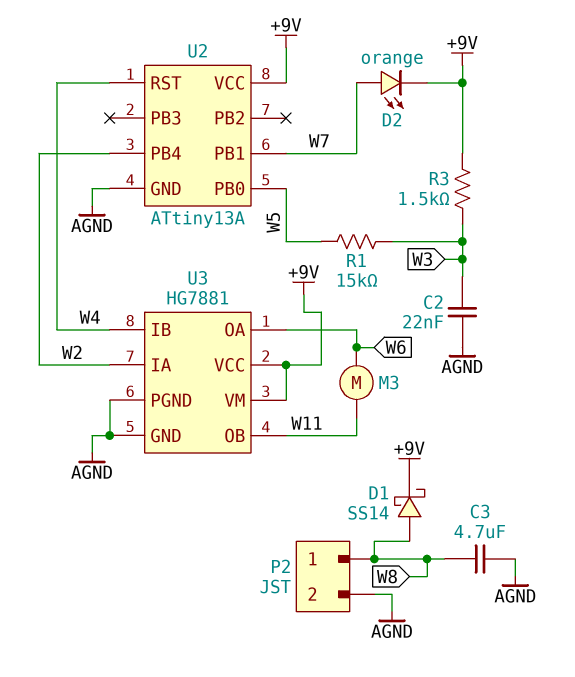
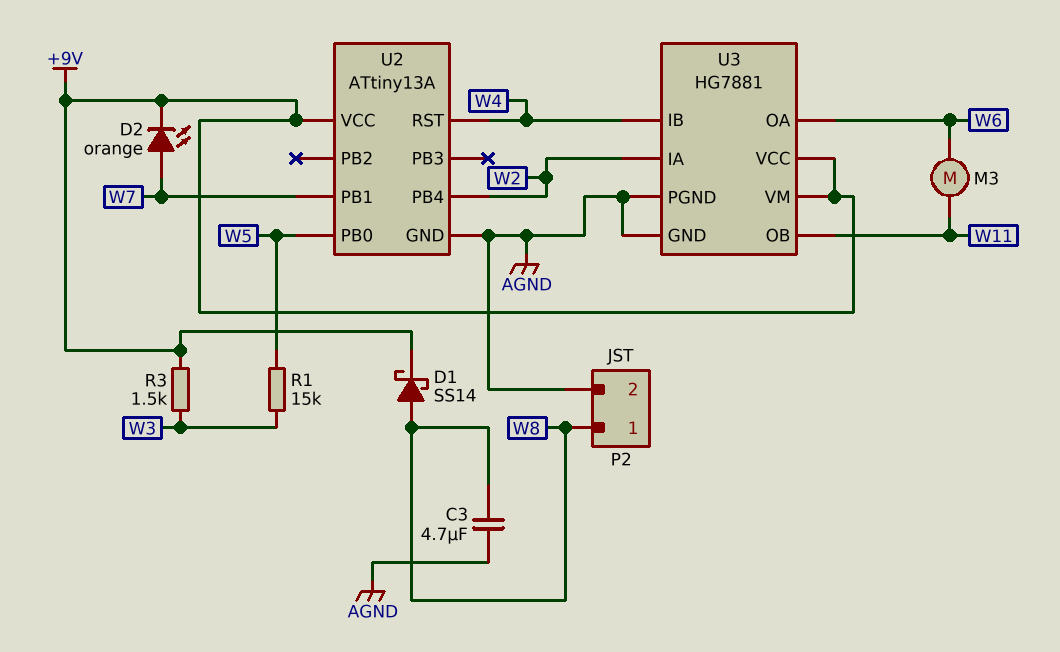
C2: 22nF (AGND, W3) -> none

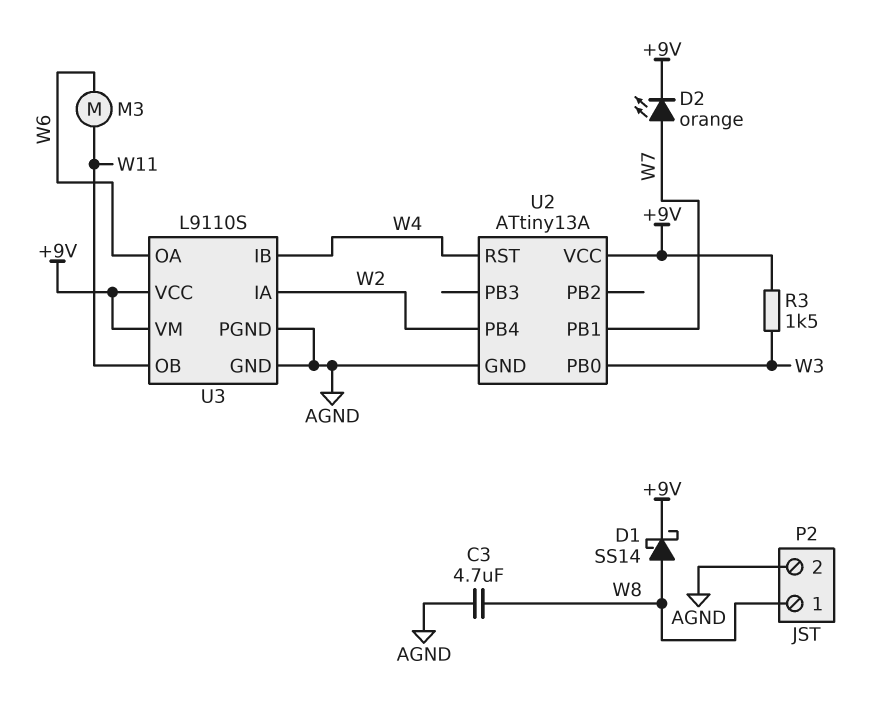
R1: 15k (W3, W5) -> none
U2 pin PB0: W5 -> W3
U3: HG7881 -> L9110S

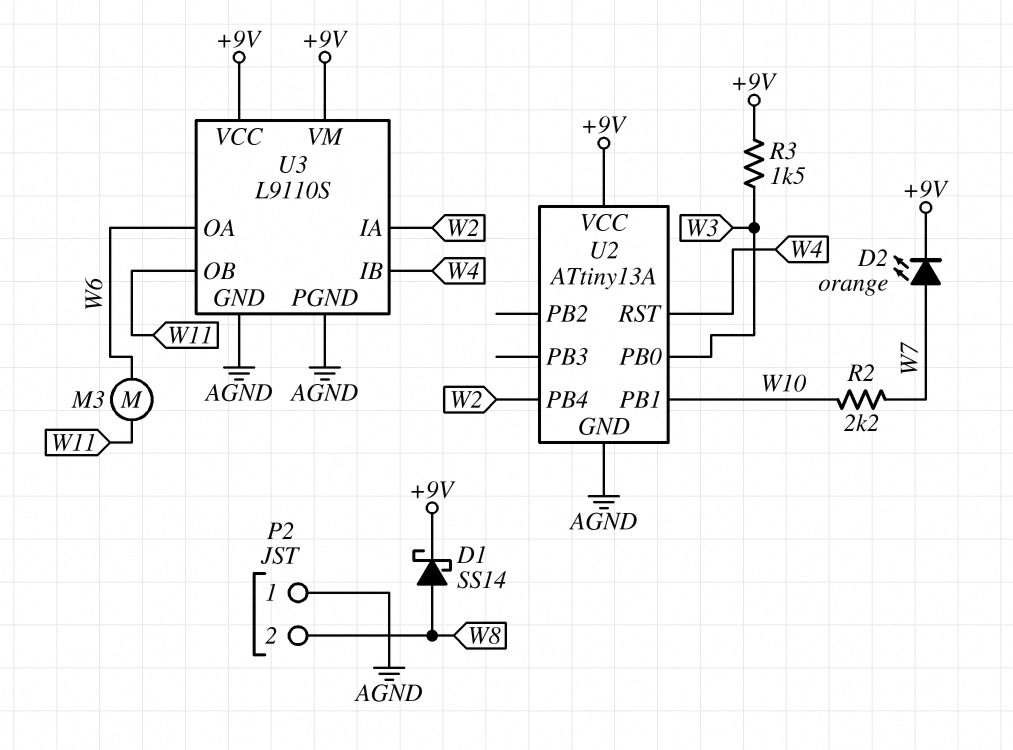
C3: 4.7uF (AGND, W8) -> none
P2 pin 1: W8 -> AGND
P2 pin 2: AGND -> W8
R2: none -> 2.2k (W7, W10)
U2 pin PB1: W7 -> W10

